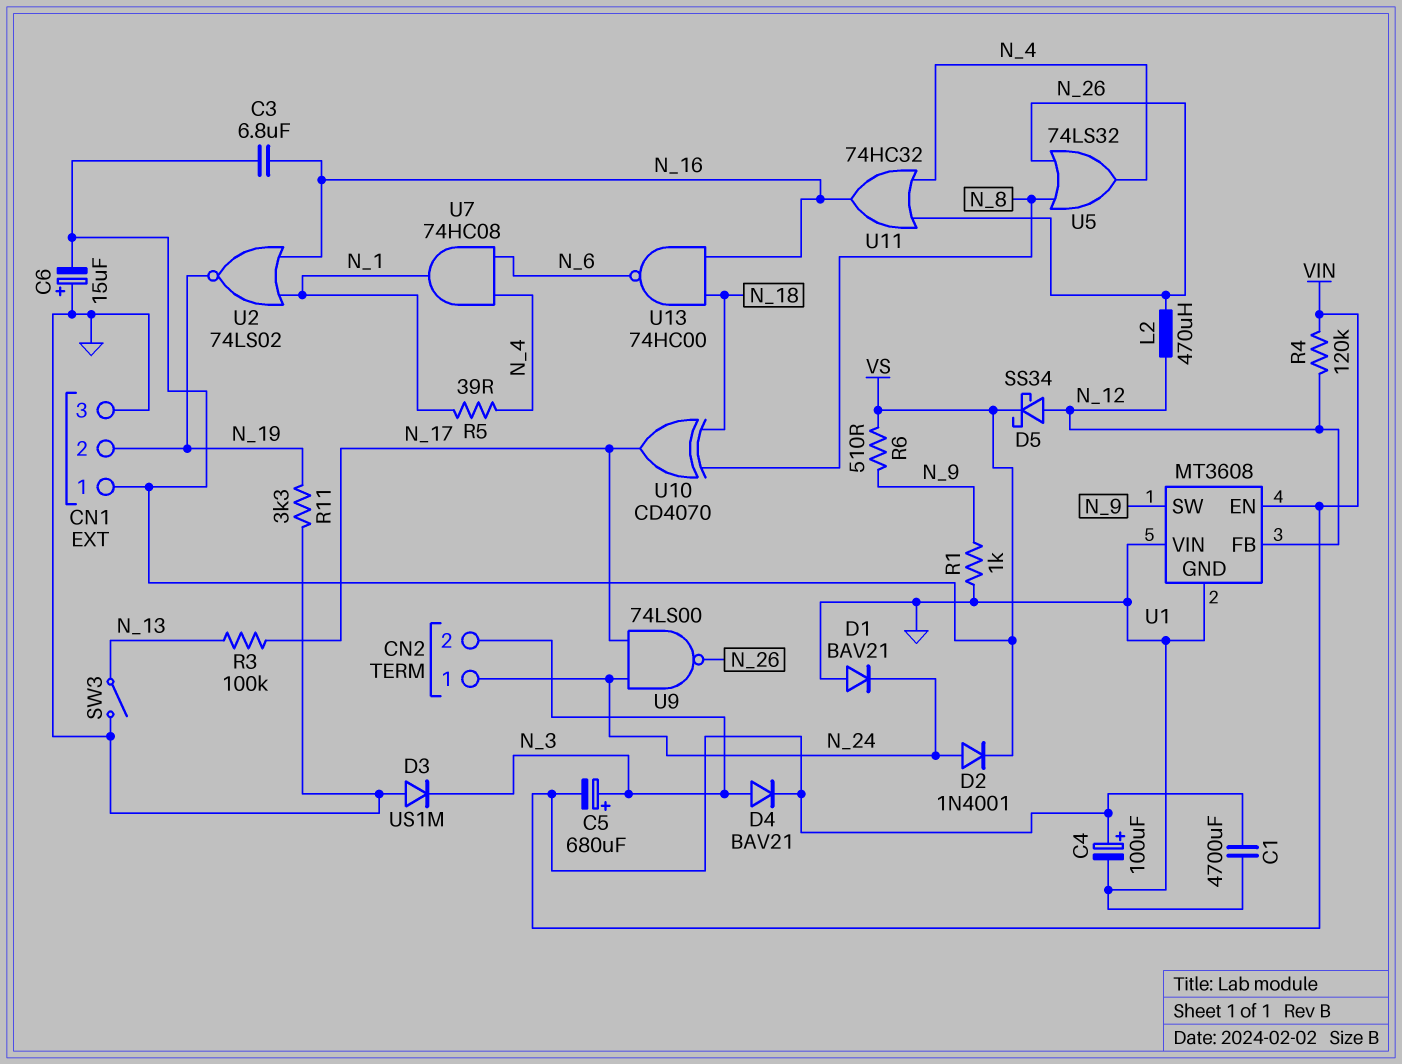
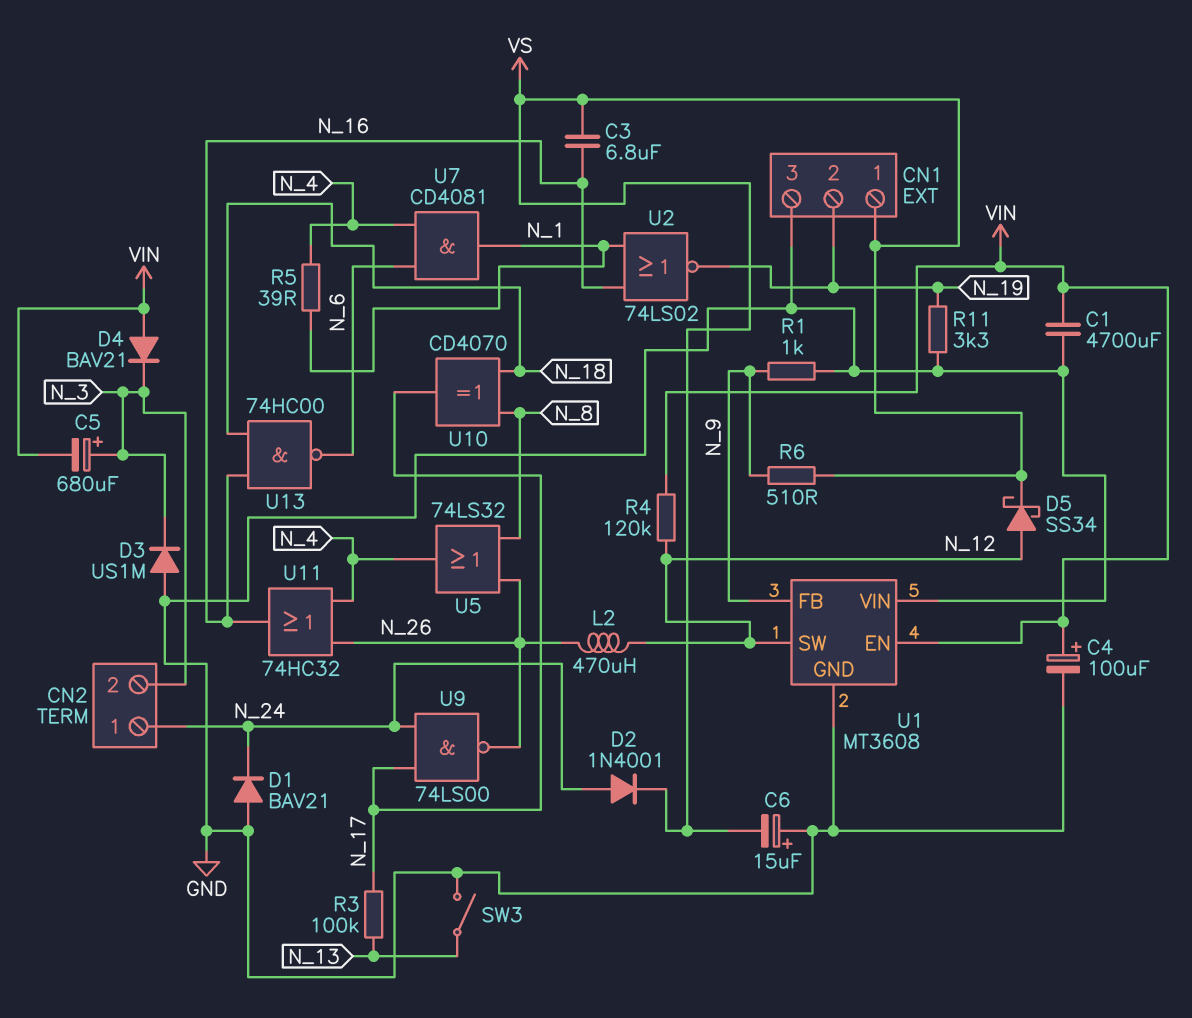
D4: diode BAV21 (A N_3, K VIN) -> diode BAV21 (A VIN, K N_3)
U1 pin FB: N_12 -> N_9
U1 pin SW: N_9 -> N_12
U7: AND 74HC08 (in N_4, in N_6, out N_1) -> AND CD4081 (in N_4, in N_6, out N_1)

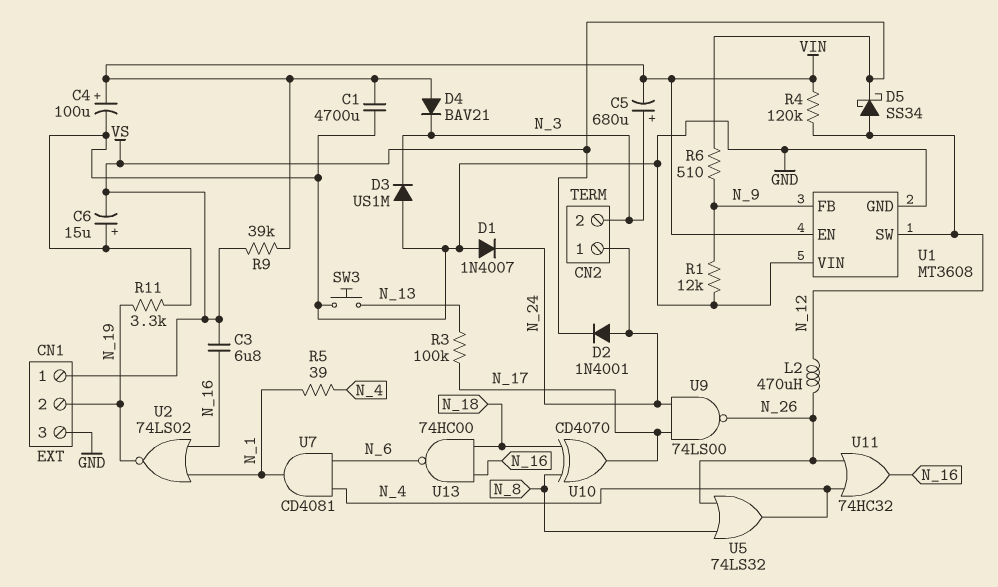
D1: diode BAV21 (A GND, K N_24) -> diode 1N4007 (A GND, K N_24)
R1: 1k (GND, N_9) -> 12k (GND, N_9)
R9: none -> 39k (VIN, VS)
SW3: switch (GND, N_13) -> button (GND, N_13)

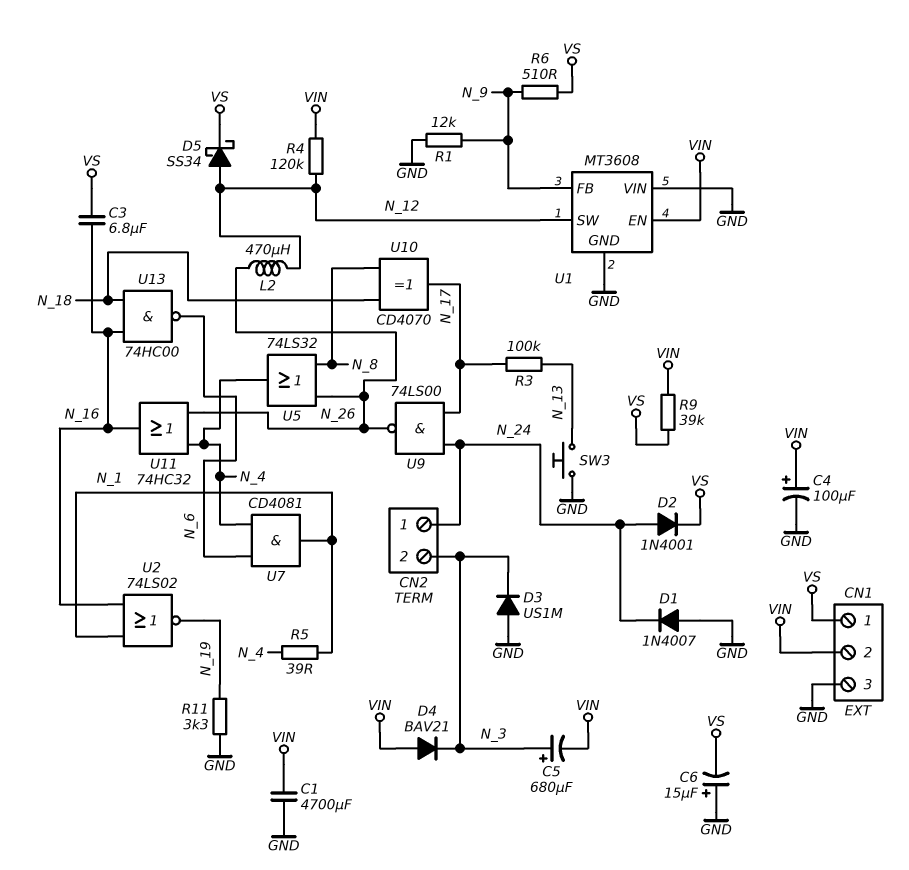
CN1 pin 2: N_19 -> VIN

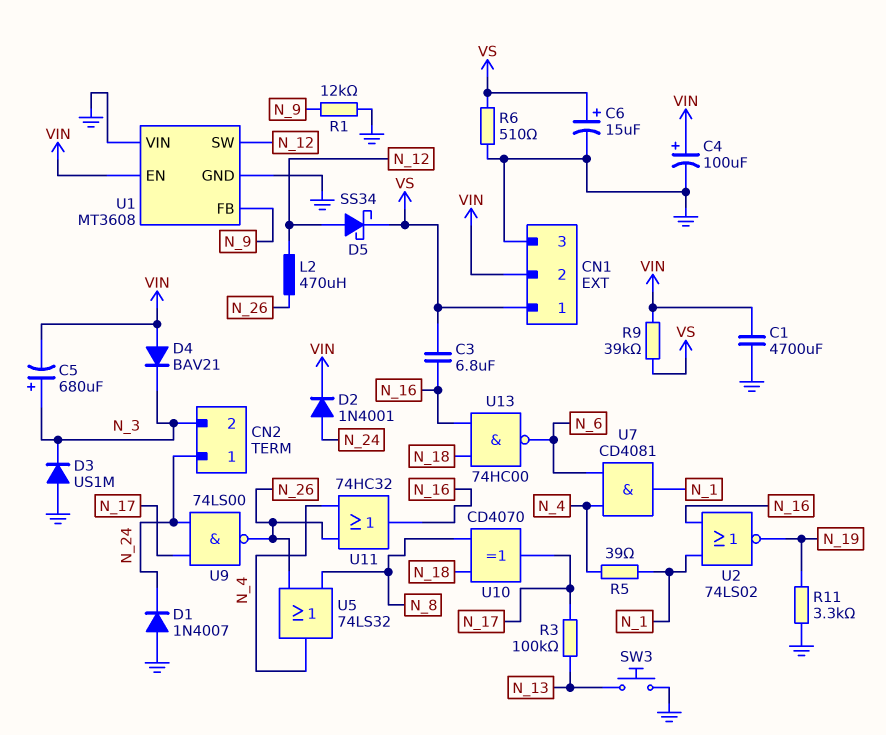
C6: 15uF (plus GND, minus VS) -> 15uF (plus VS, minus GND)
D2: diode 1N4001 (A N_24, K VS) -> diode 1N4001 (A N_24, K VIN)
R4: 120k (N_12, VIN) -> none
R6: 510 (N_9, VS) -> 510 (GND, VS)

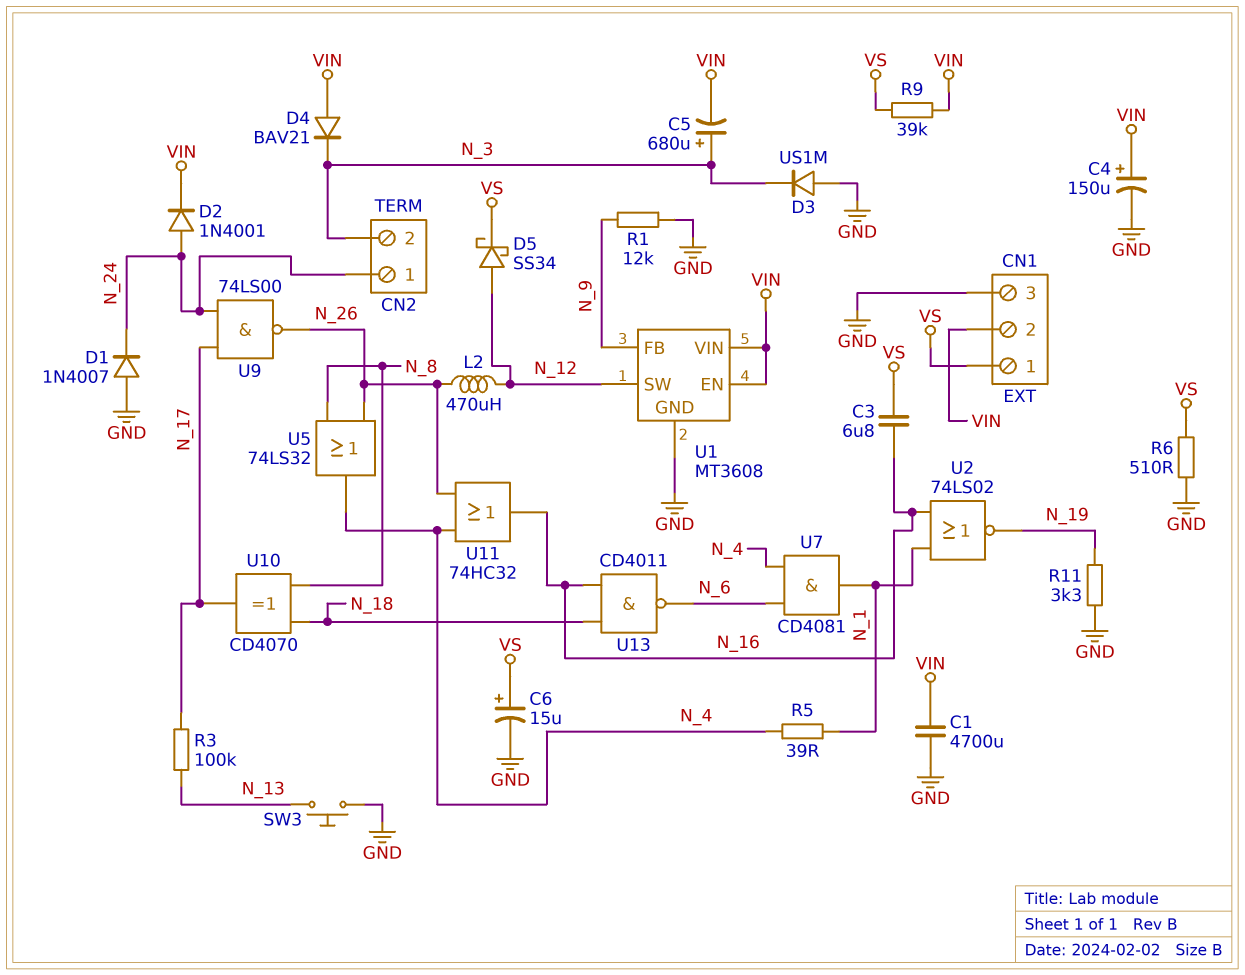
C4: 100uF (plus VIN, minus GND) -> 150uF (plus VIN, minus GND)
U1 pin VIN: GND -> VIN
U13: NAND 74HC00 (in N_16, in N_18, out N_6) -> NAND CD4011 (in N_16, in N_18, out N_6)

